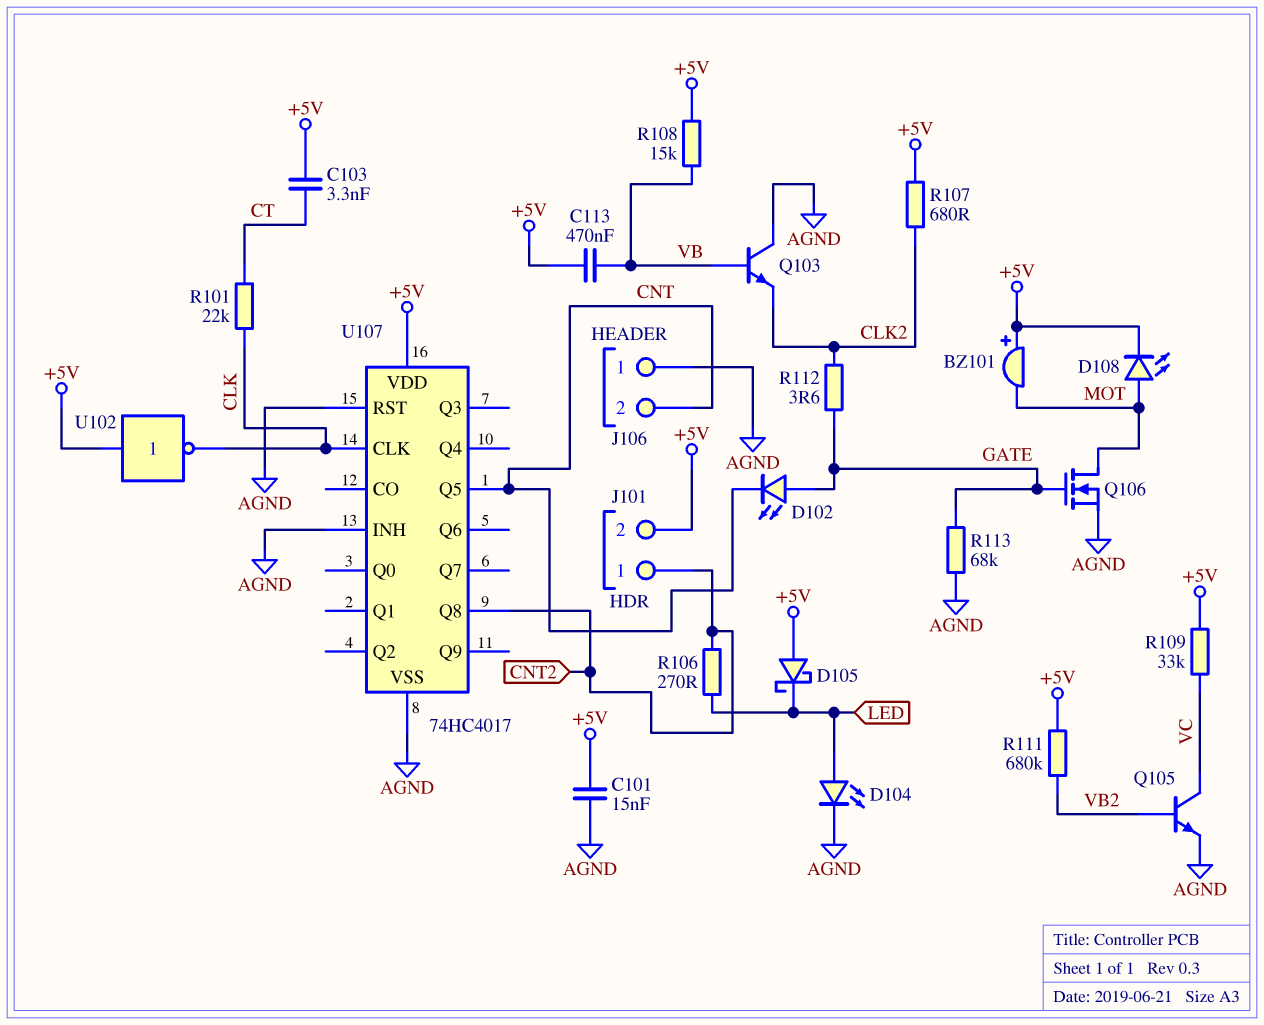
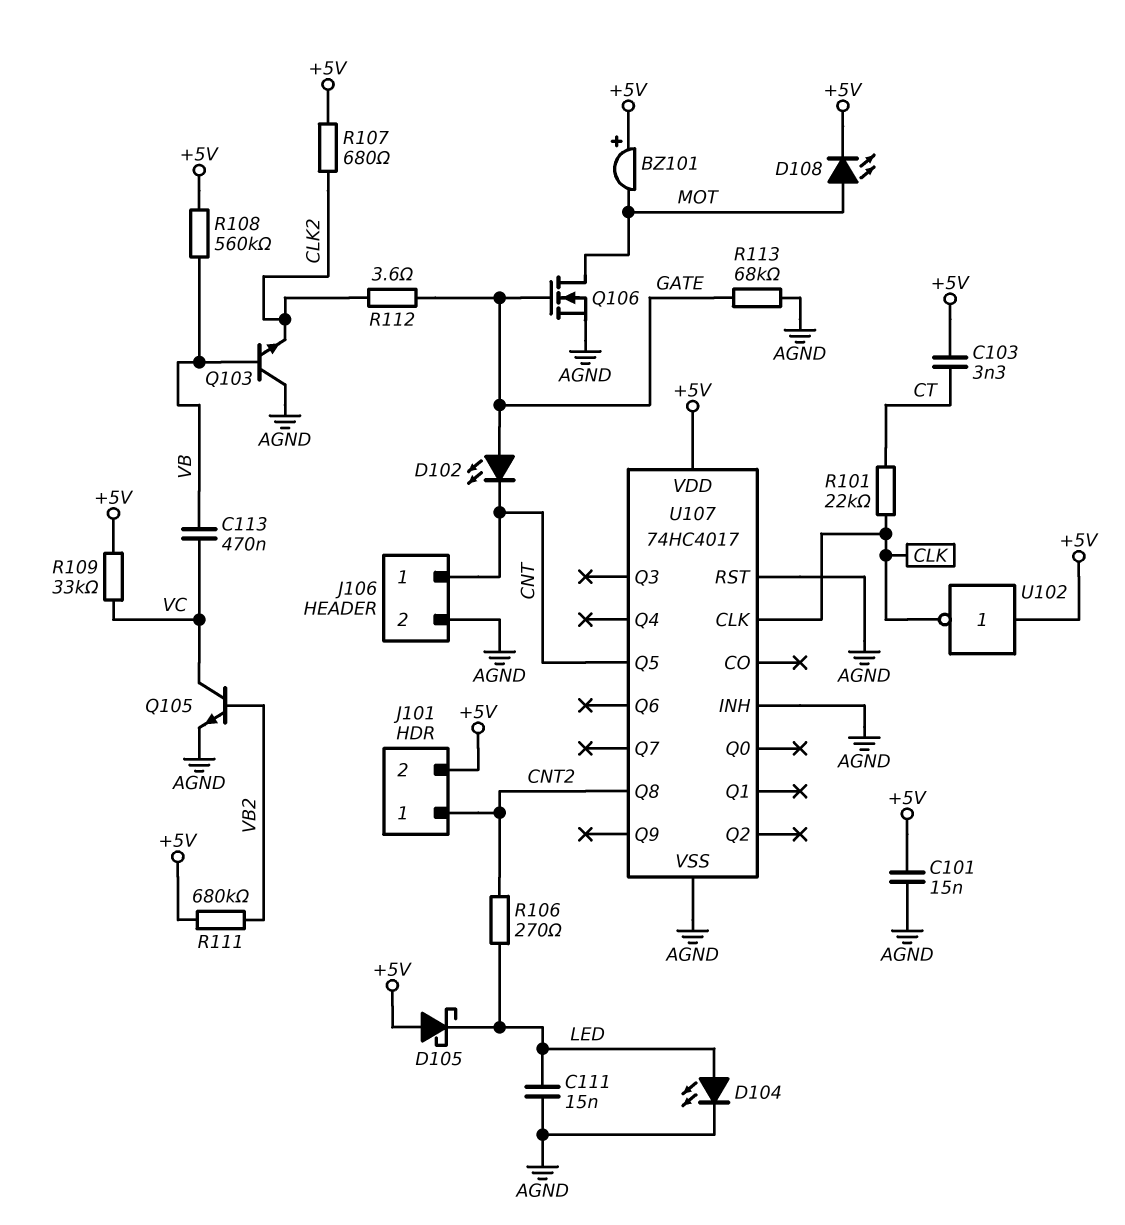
C111: none -> 15nF (AGND, LED)
C113: 470nF (+5V, VB) -> 470nF (VB, VC)
J106 pin 1: AGND -> CNT
J106 pin 2: CNT -> AGND
R108: 15k (+5V, VB) -> 560k (+5V, VB)

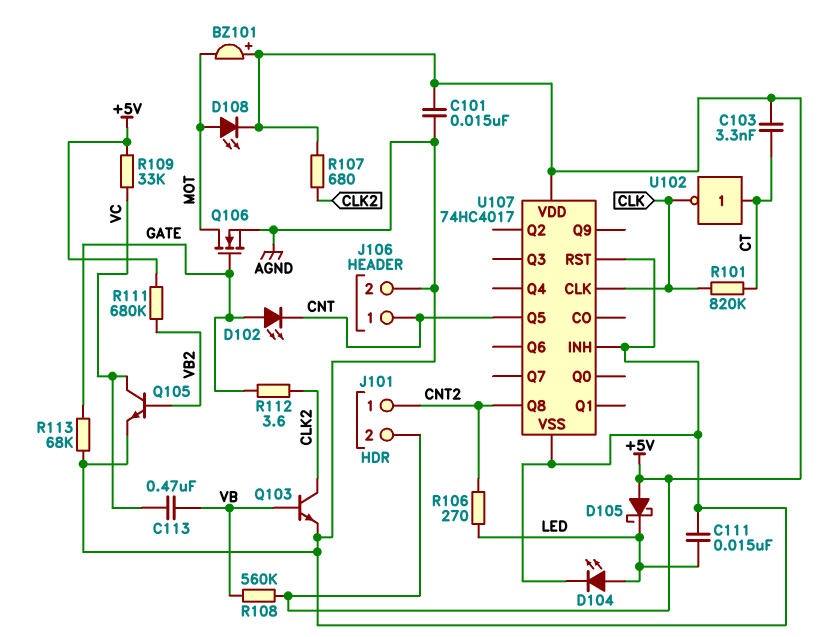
Q103: NPN (B VB, C AGND, E CLK2) -> NPN (B VB, C CLK2, E AGND)
R101: 22k (CLK, CT) -> 820k (CLK, CT)
U102: NOT (in +5V, out CLK) -> NOT (in CT, out CLK)

